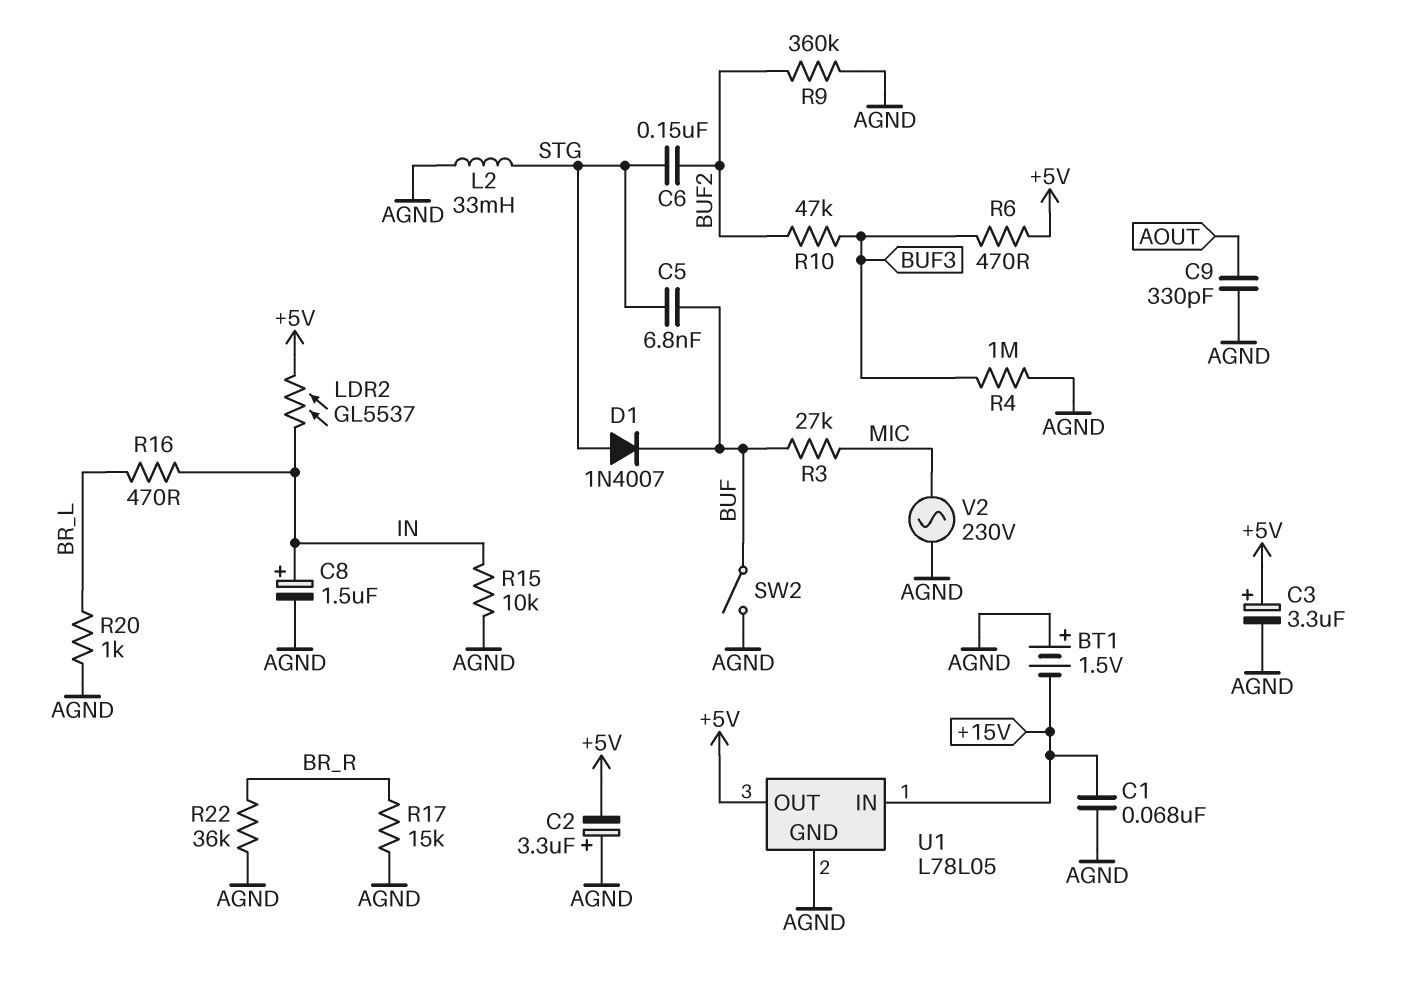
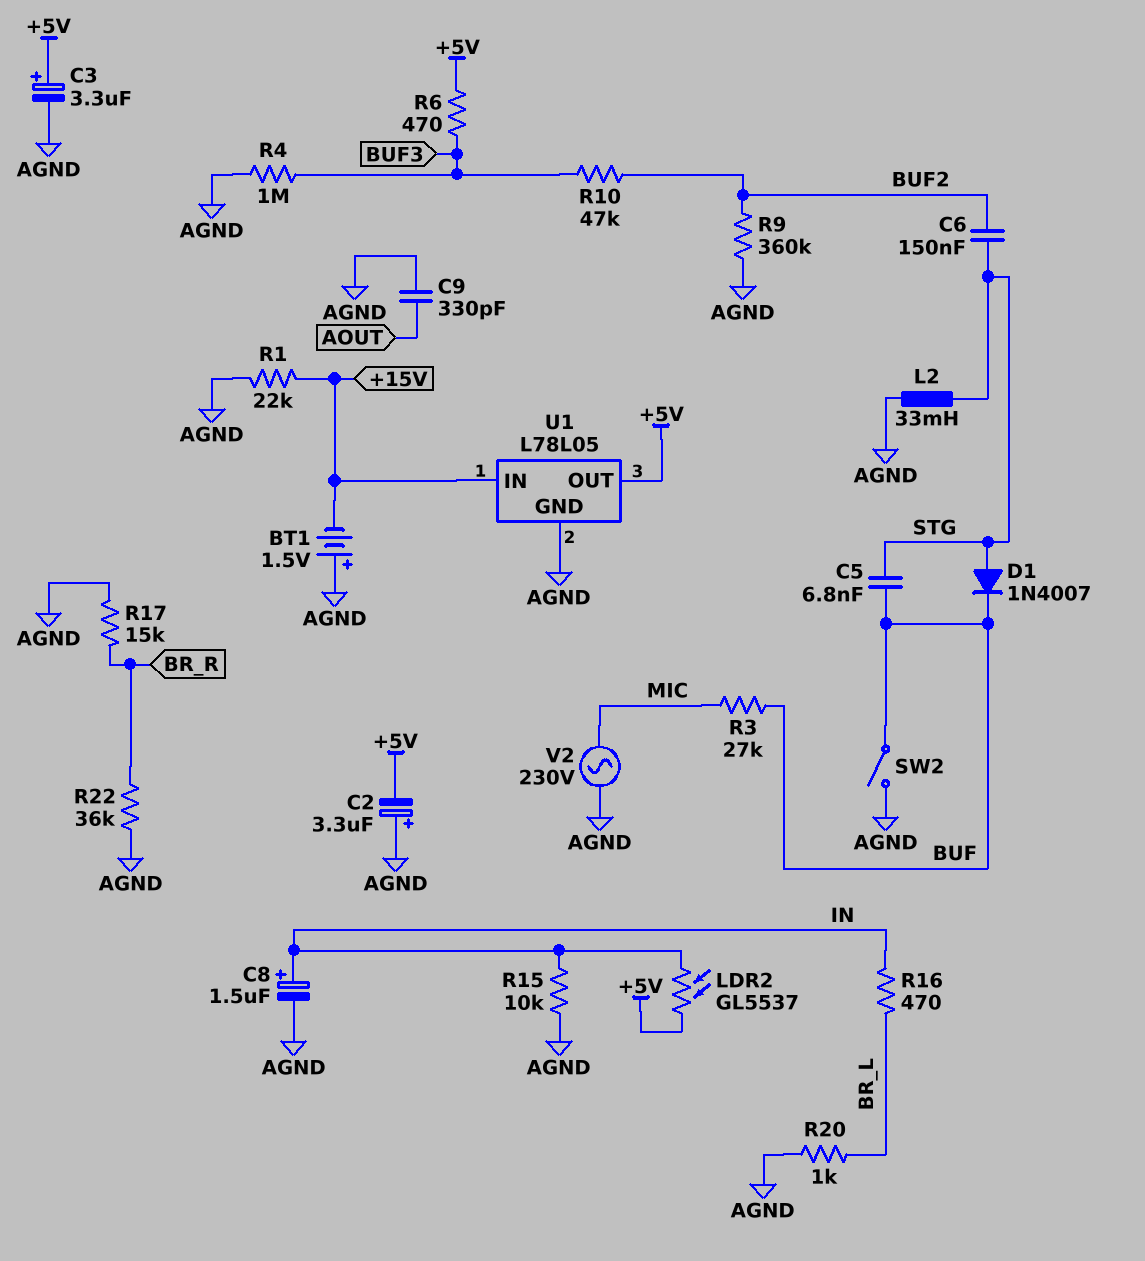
C1: 68nF (+15V, AGND) -> none
R1: none -> 22k (+15V, AGND)

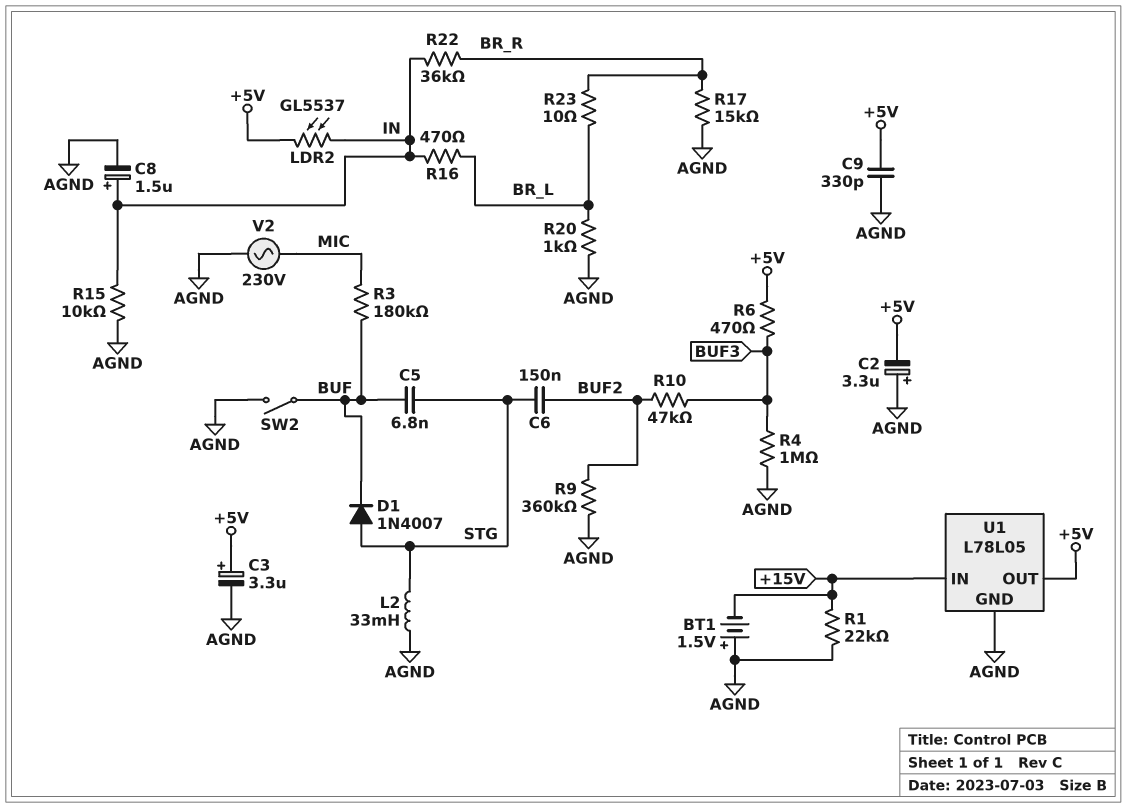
C9: 330pF (AGND, AOUT) -> 330pF (+5V, AGND)
R3: 27k (BUF, MIC) -> 180k (BUF, MIC)
R22: 36k (AGND, BR_R) -> 36k (BR_R, IN)
R23: none -> 10 (BR_L, BR_R)

